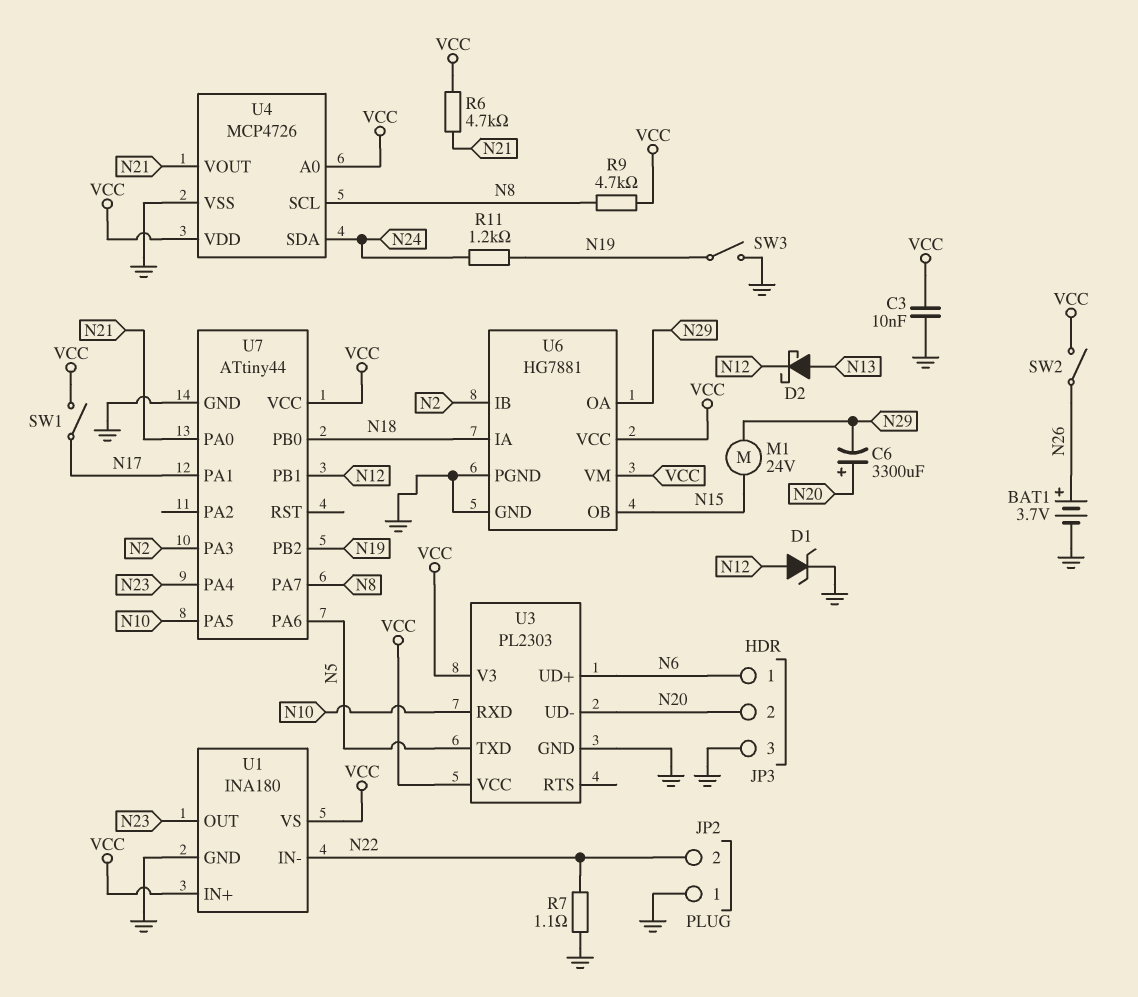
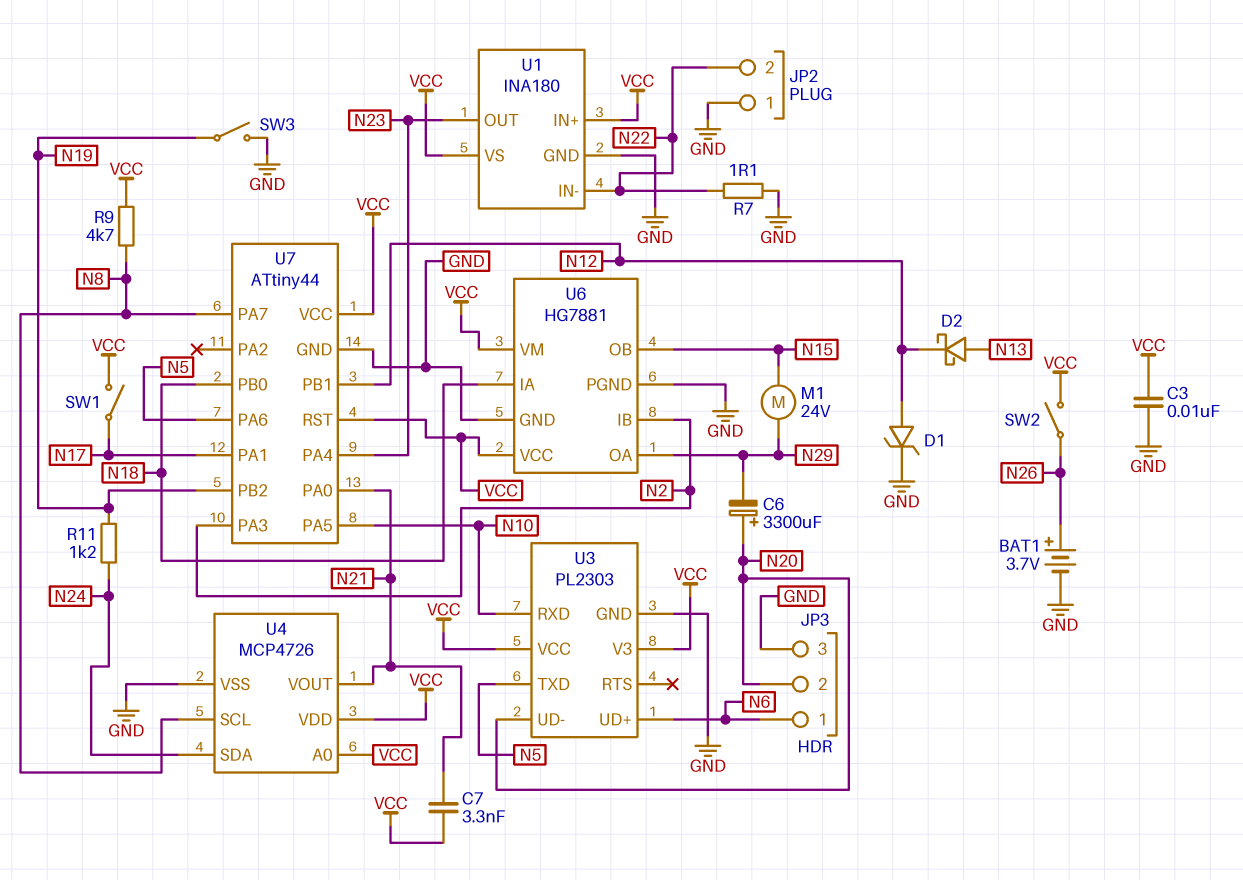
C7: none -> 3.3nF (N21, VCC)
R6: 4.7k (N21, VCC) -> none
U7 pin RST: none -> VCC

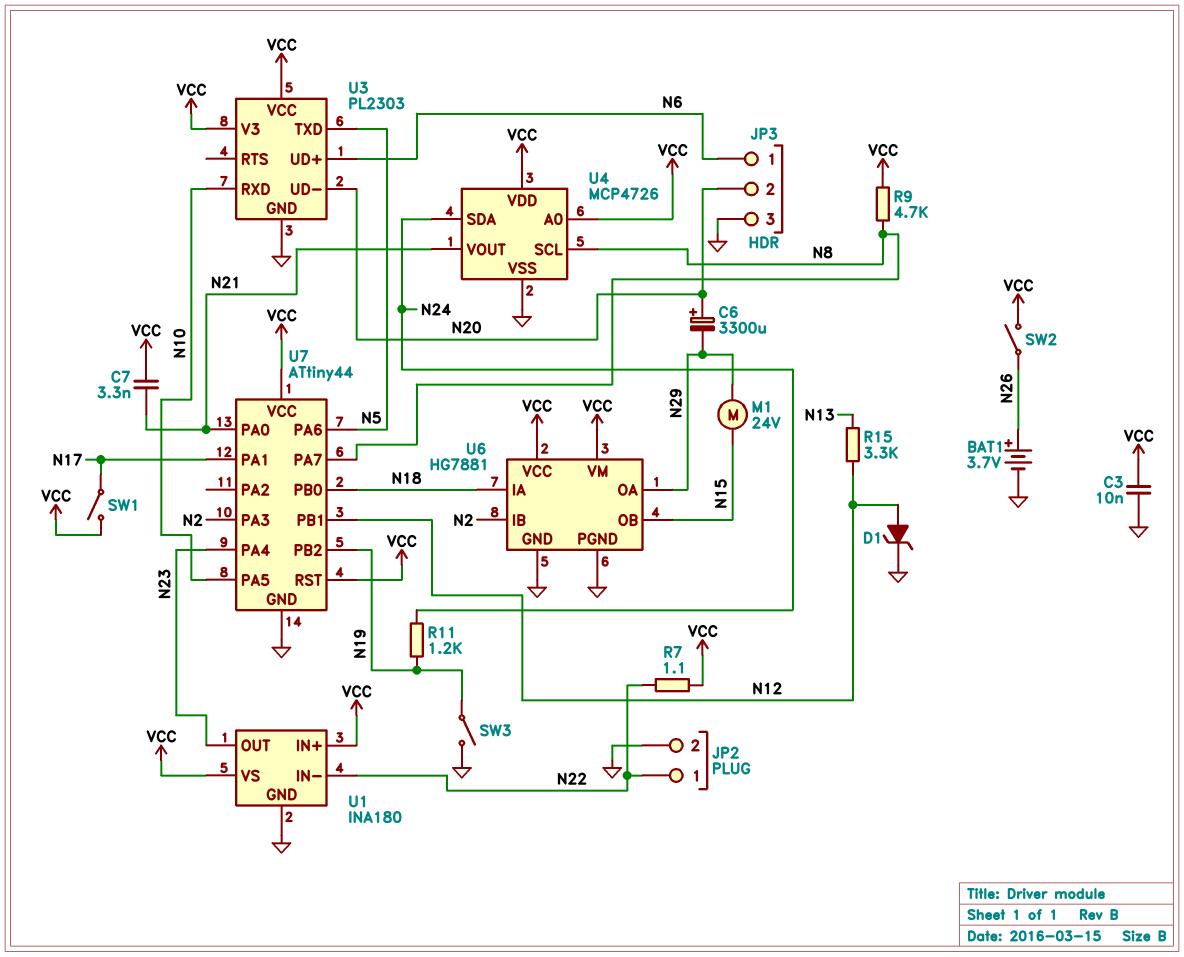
D2: schottky (A N13, K N12) -> none
JP2 pin 1: GND -> N22
JP2 pin 2: N22 -> GND
R7: 1.1 (GND, N22) -> 1.1 (N22, VCC)
R15: none -> 3.3k (N12, N13)

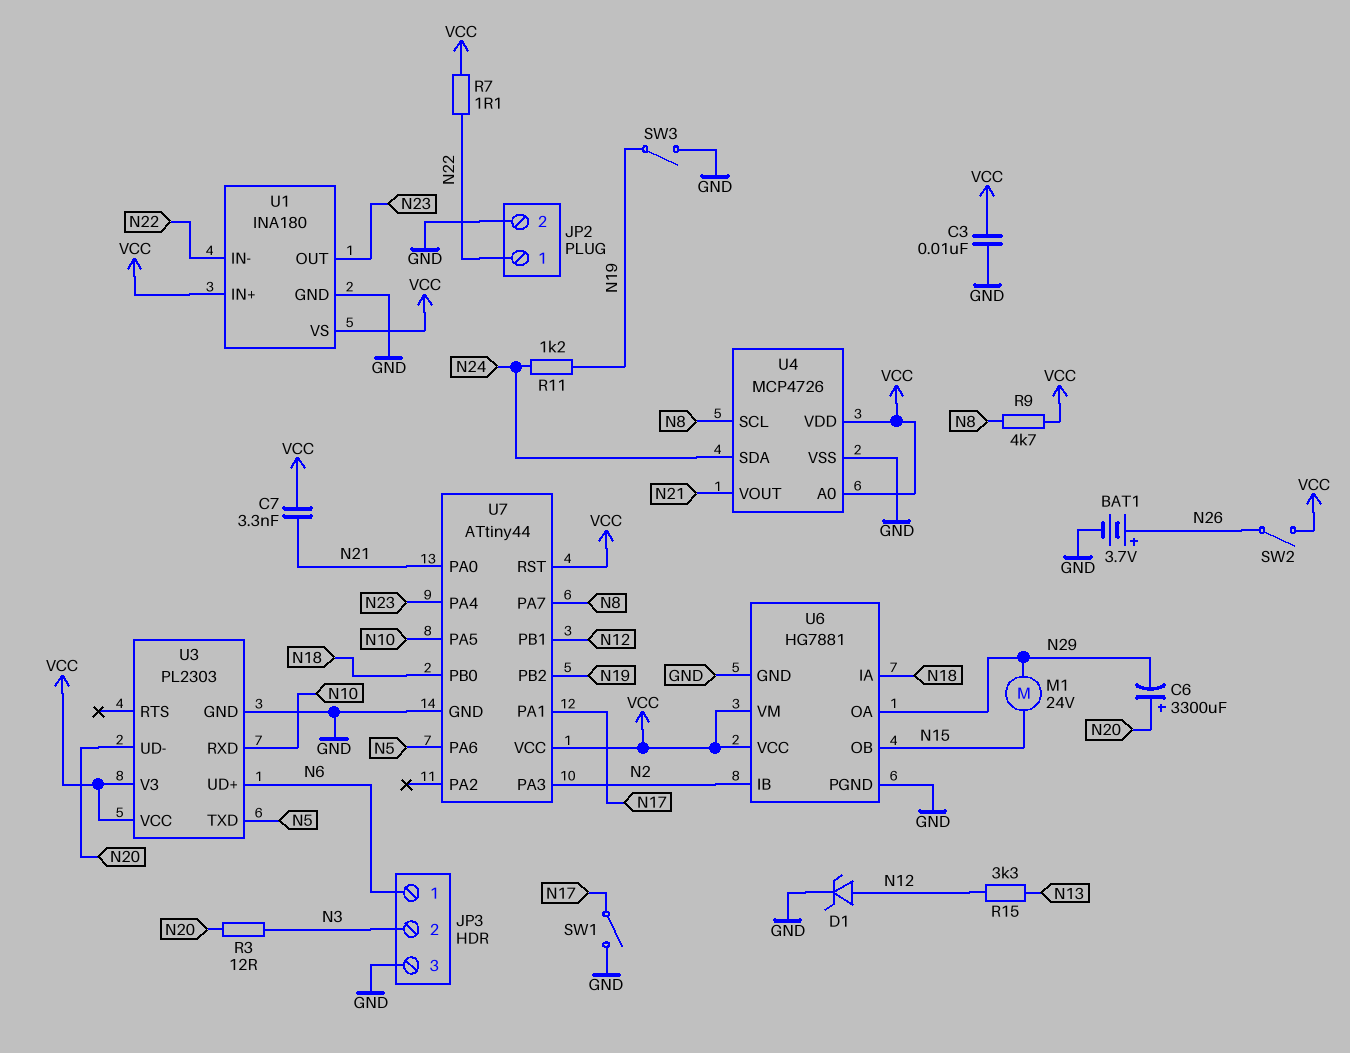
JP3 pin 2: N20 -> N3
R3: none -> 12 (N3, N20)
SW1: switch (N17, VCC) -> switch (GND, N17)

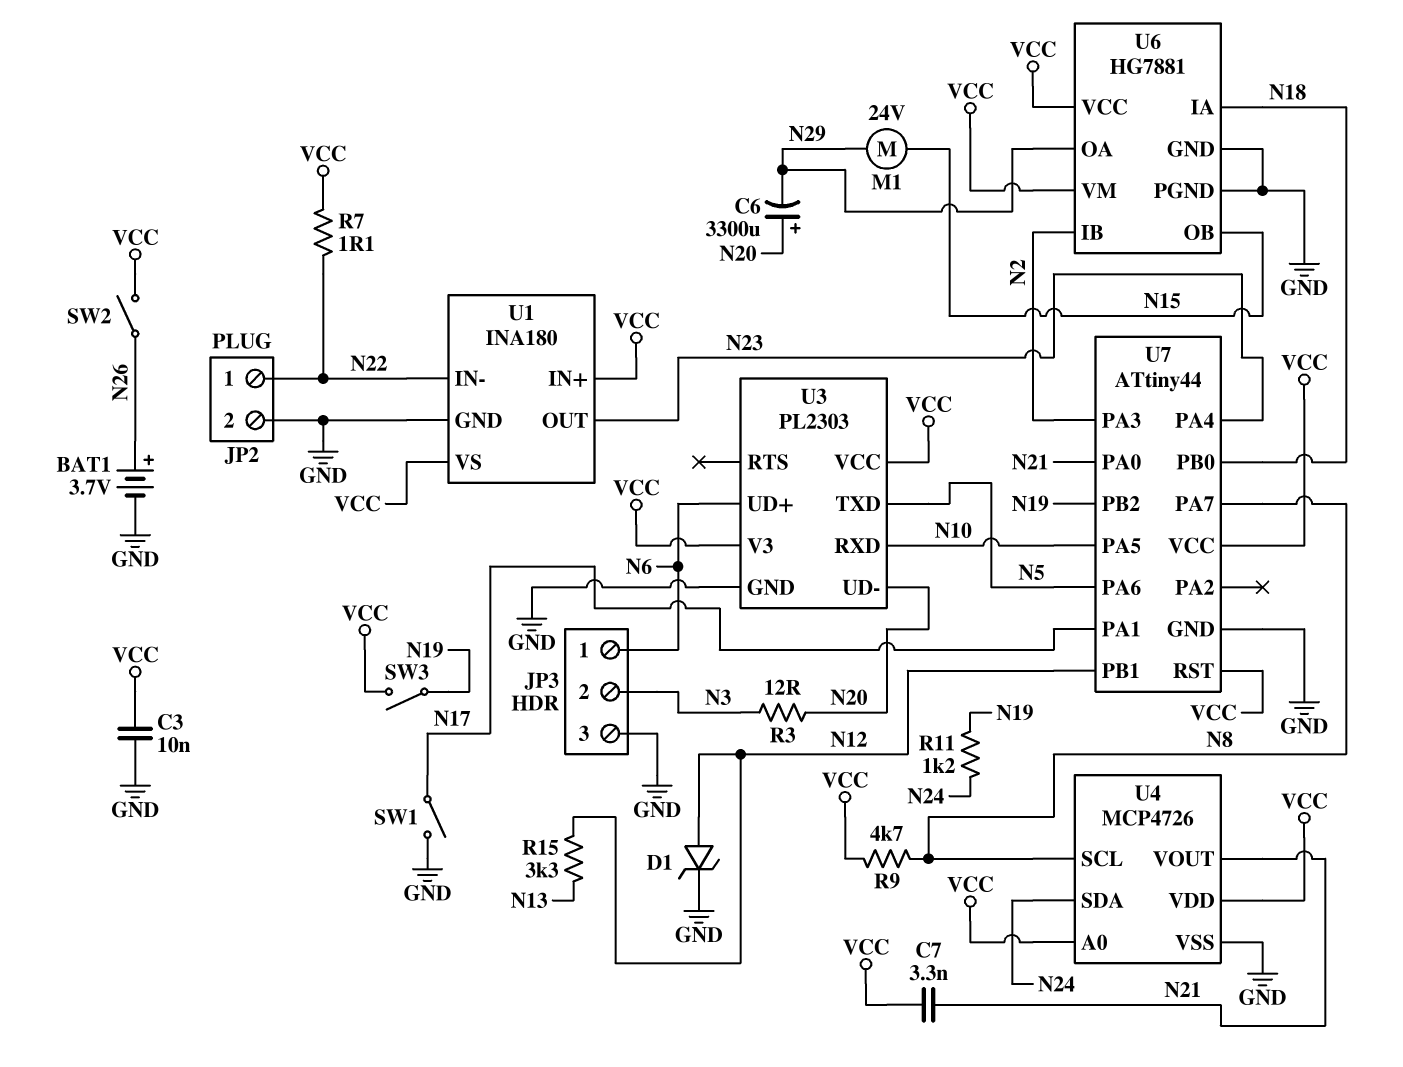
SW3: switch (GND, N19) -> switch (N19, VCC)

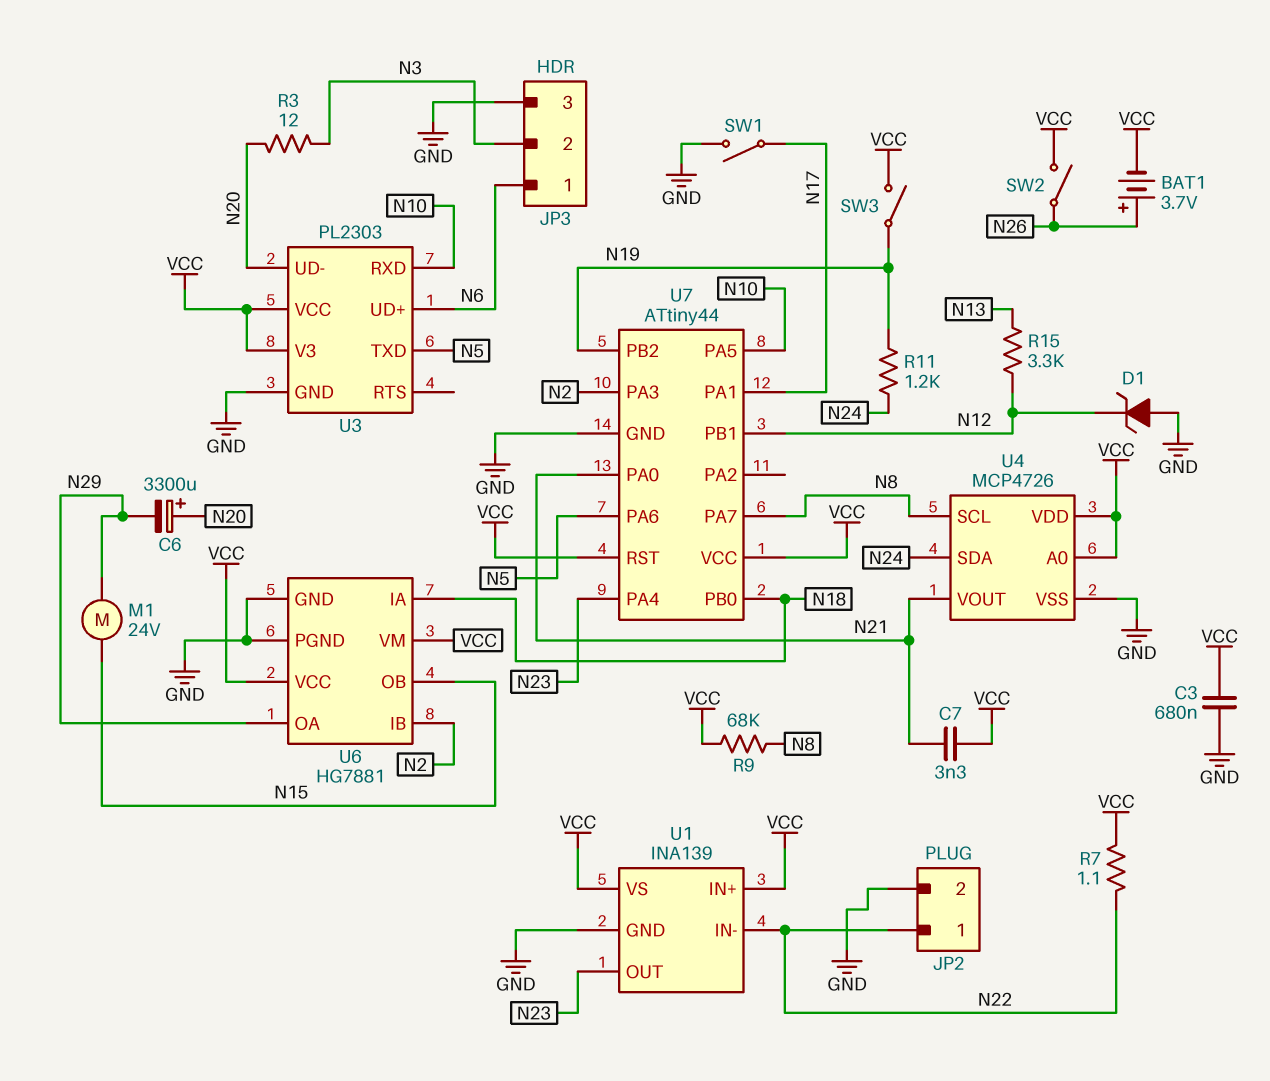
BAT1: 3.7V (plus N26, minus GND) -> 3.7V (plus N26, minus VCC)
C3: 10nF (GND, VCC) -> 680nF (GND, VCC)
D1: zener (A N12, K GND) -> zener (A GND, K N12)
R9: 4.7k (N8, VCC) -> 68k (N8, VCC)
U1: INA180 -> INA139

